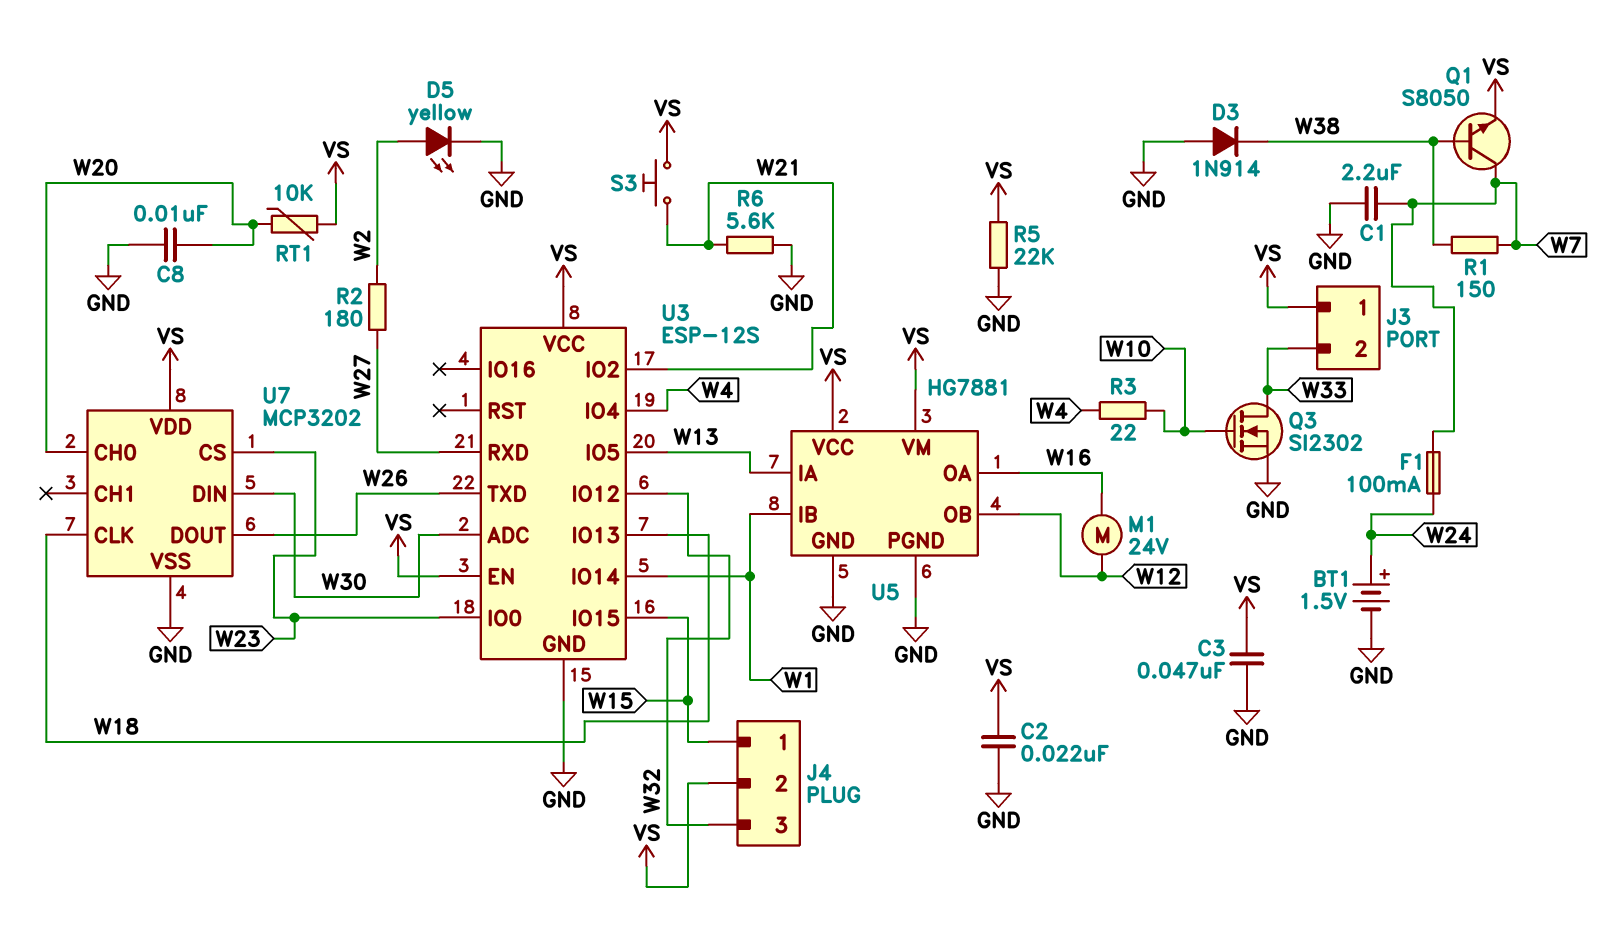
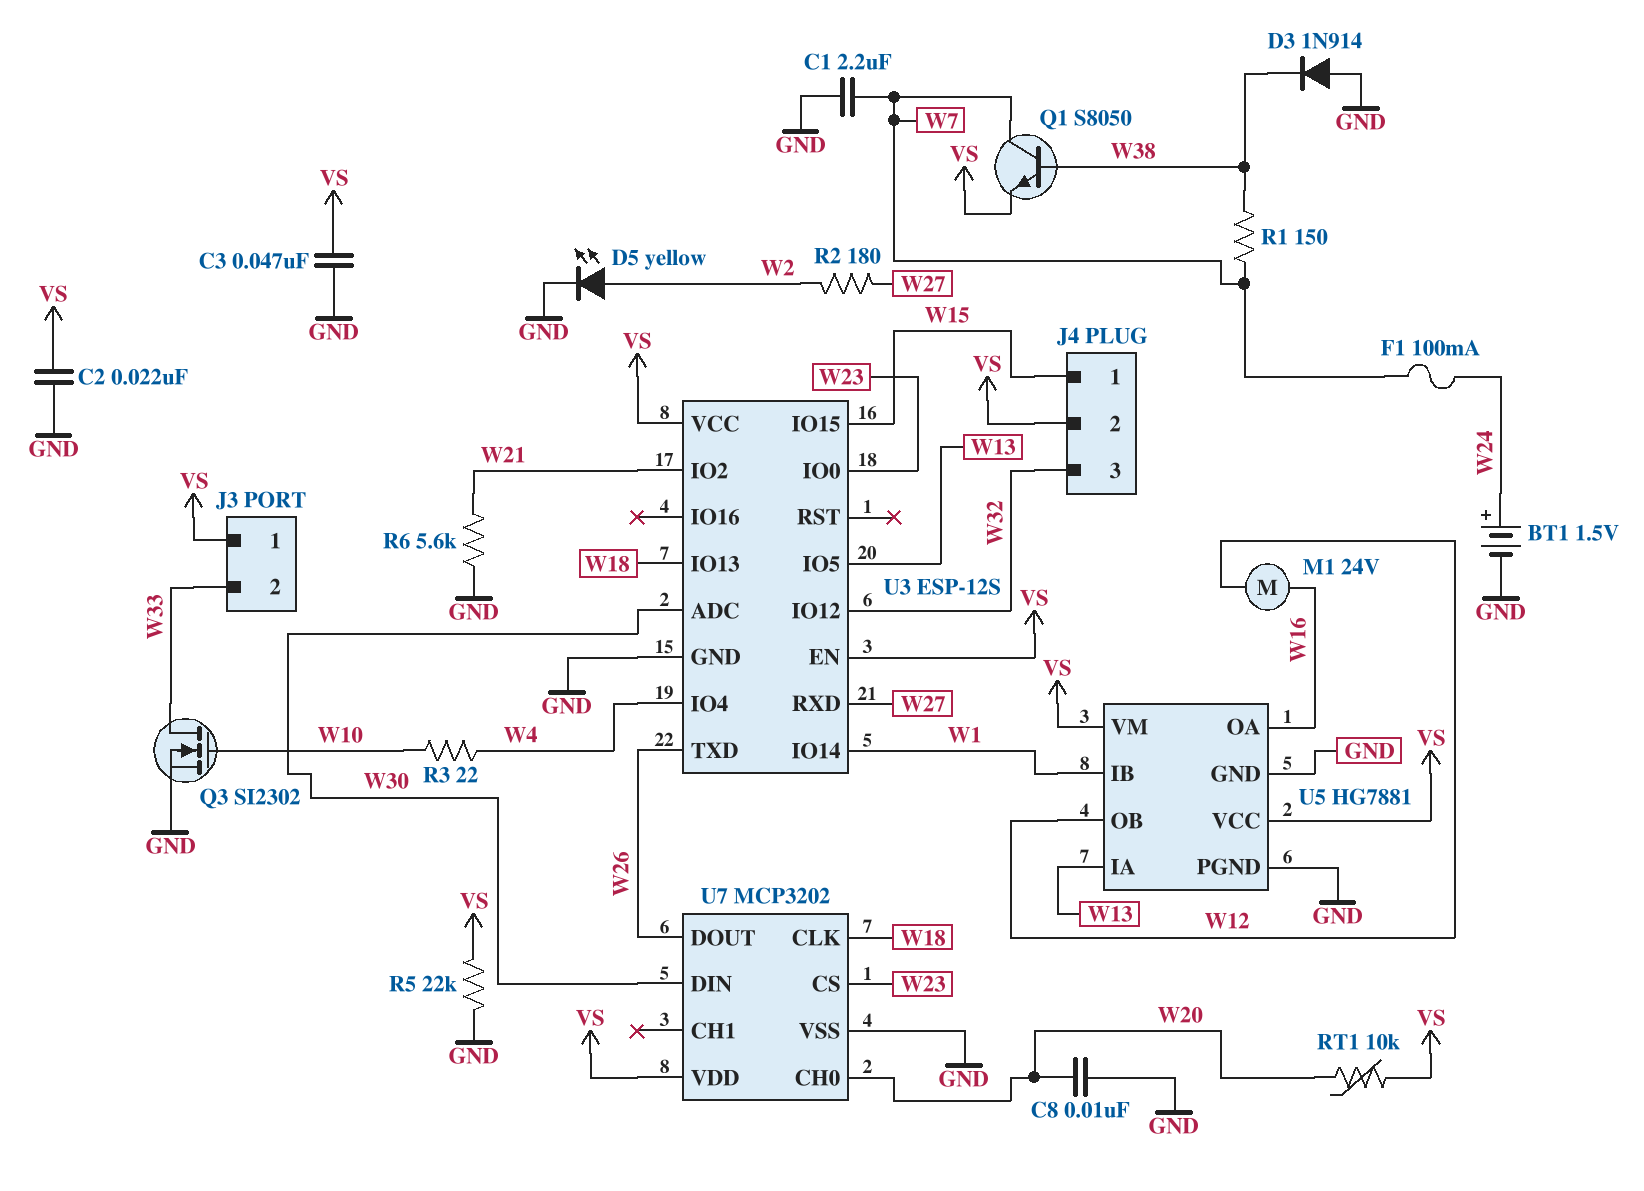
S3: button (VS, W21) -> none

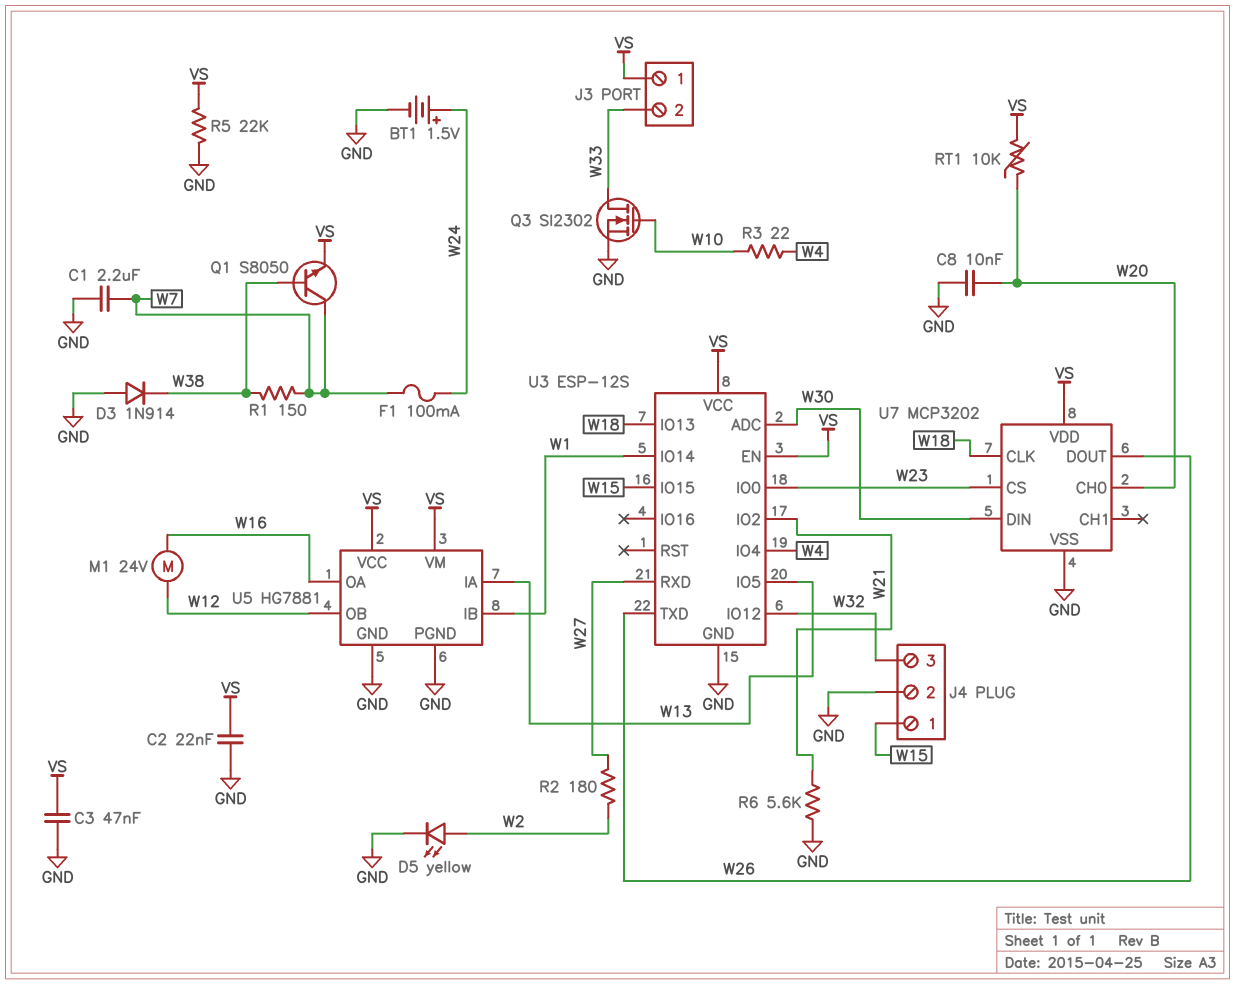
J4 pin 2: VS -> GND

